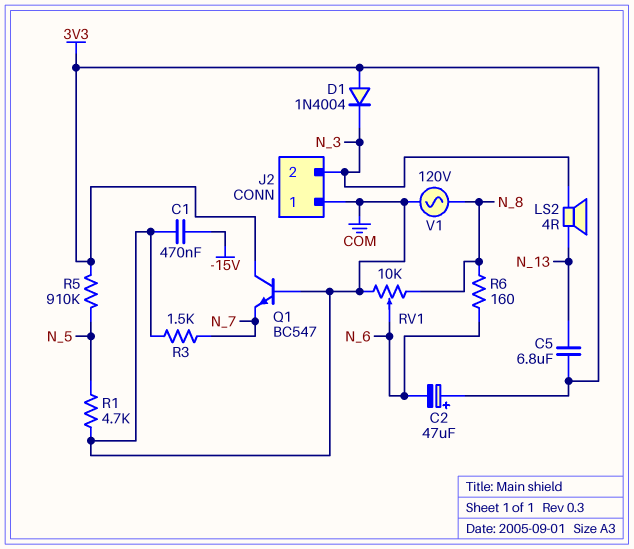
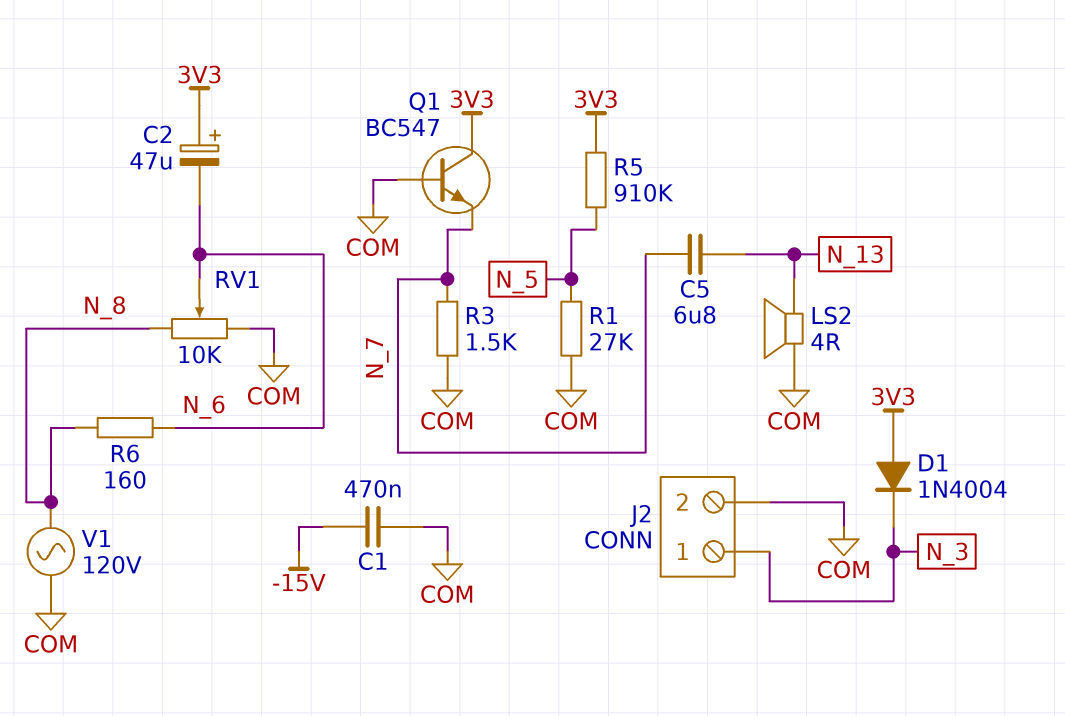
C5: 6.8uF (3V3, N_13) -> 6.8uF (N_7, N_13)
J2 pin 1: COM -> N_3
J2 pin 2: N_3 -> COM
LS2: speaker 4R (N_3, N_13) -> speaker 4R (COM, N_13)
R1: 4.7k (COM, N_5) -> 27k (COM, N_5)

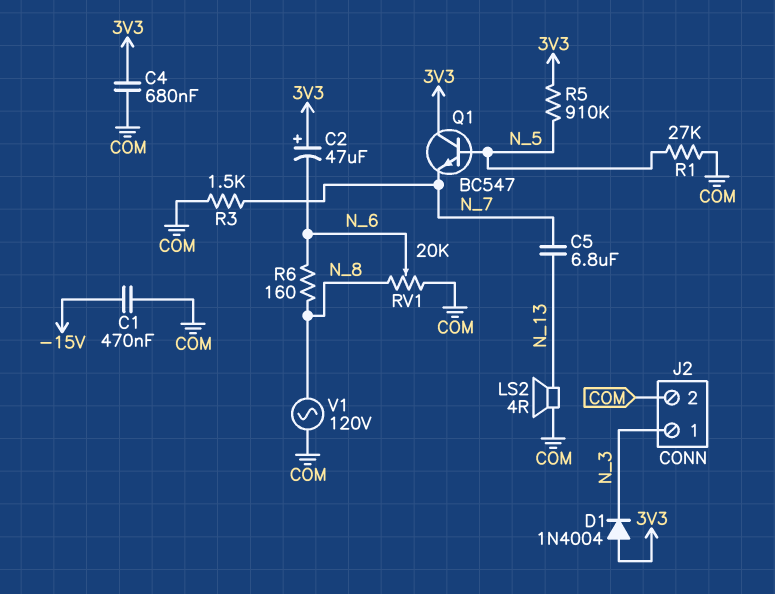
C4: none -> 680nF (3V3, COM)
Q1: NPN BC547 (B COM, C 3V3, E N_7) -> NPN BC547 (B N_5, C 3V3, E N_7)
RV1: 10k (COM, N_8, wiper N_6) -> 20k (COM, N_8, wiper N_6)

